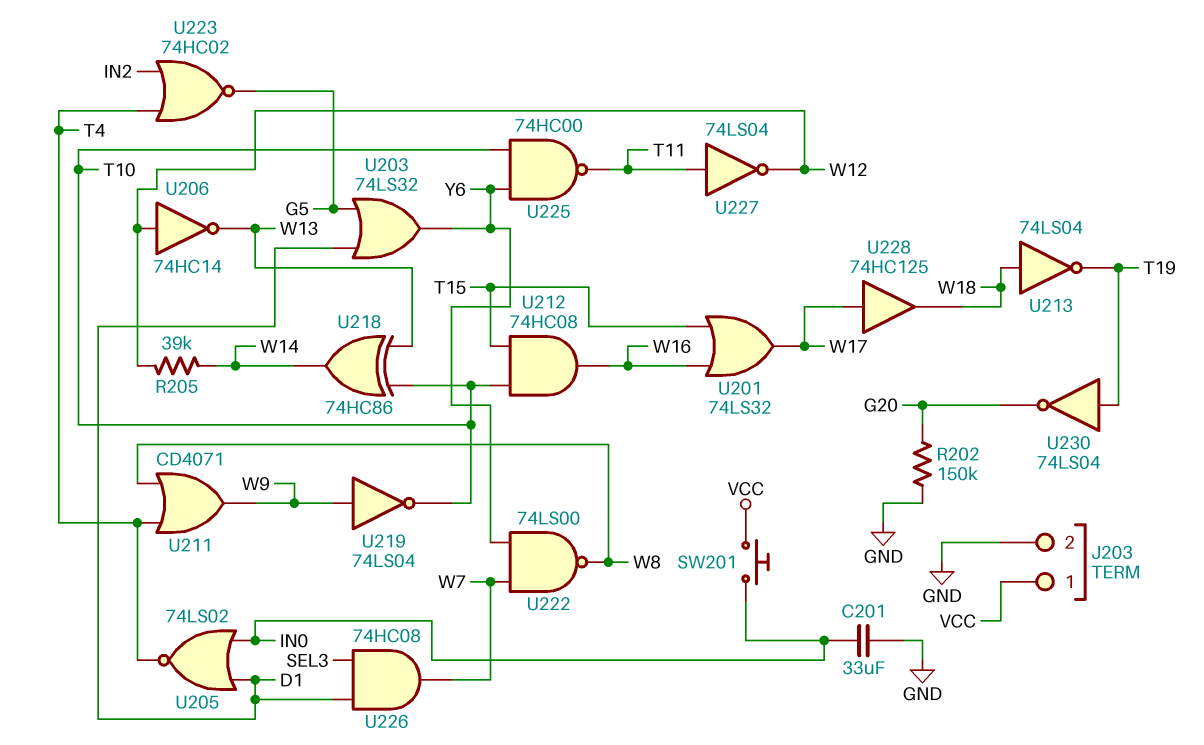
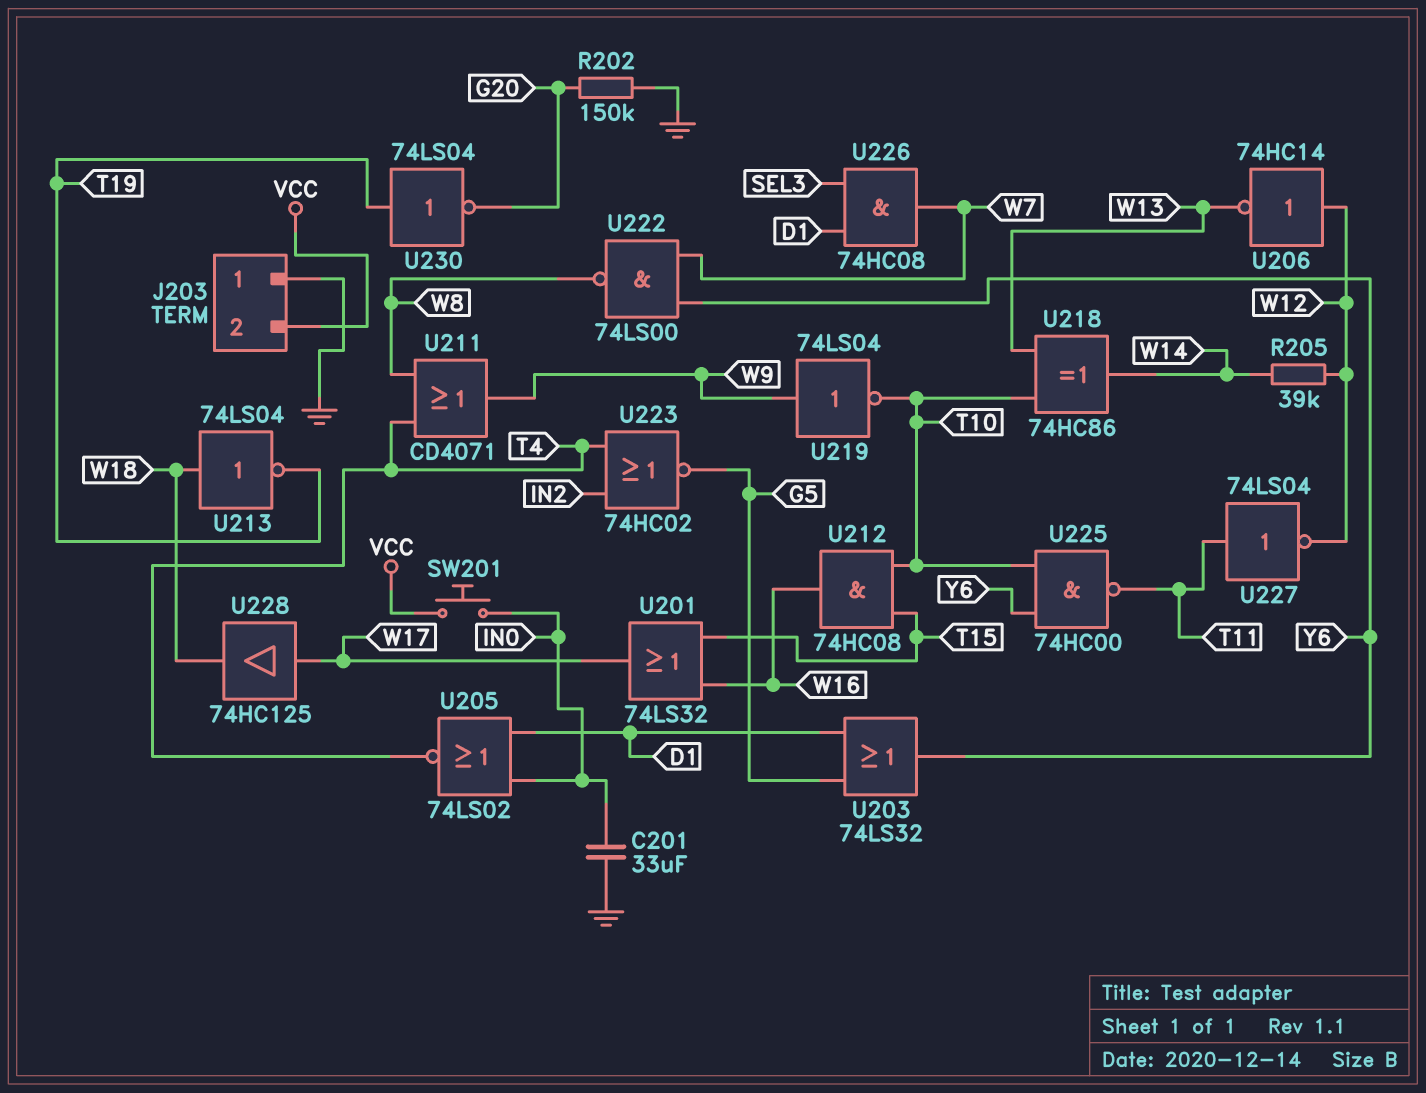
J203 pin 1: VCC -> GND
J203 pin 2: GND -> VCC

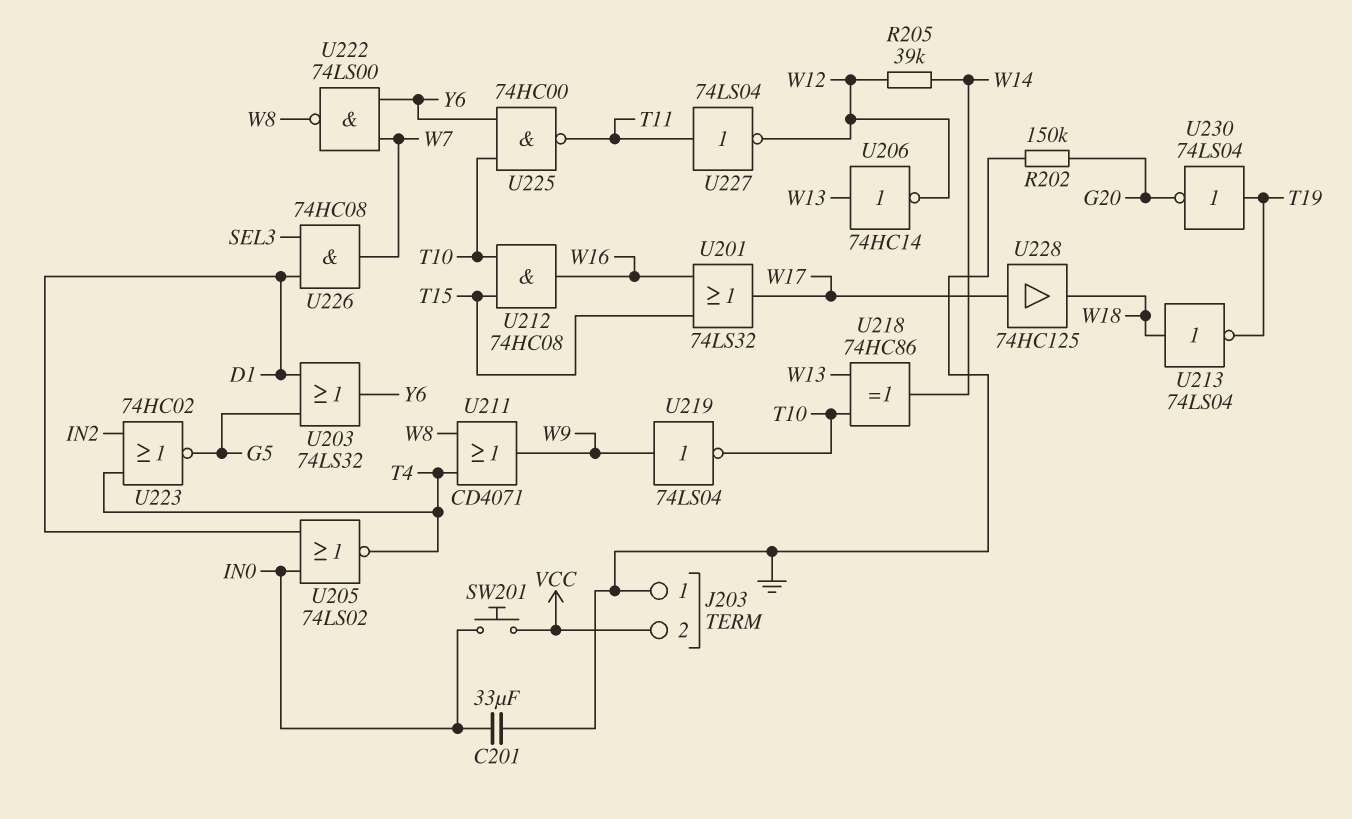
U206: NOT 74HC14 (in W12, out W13) -> NOT 74HC14 (in W13, out W12)

